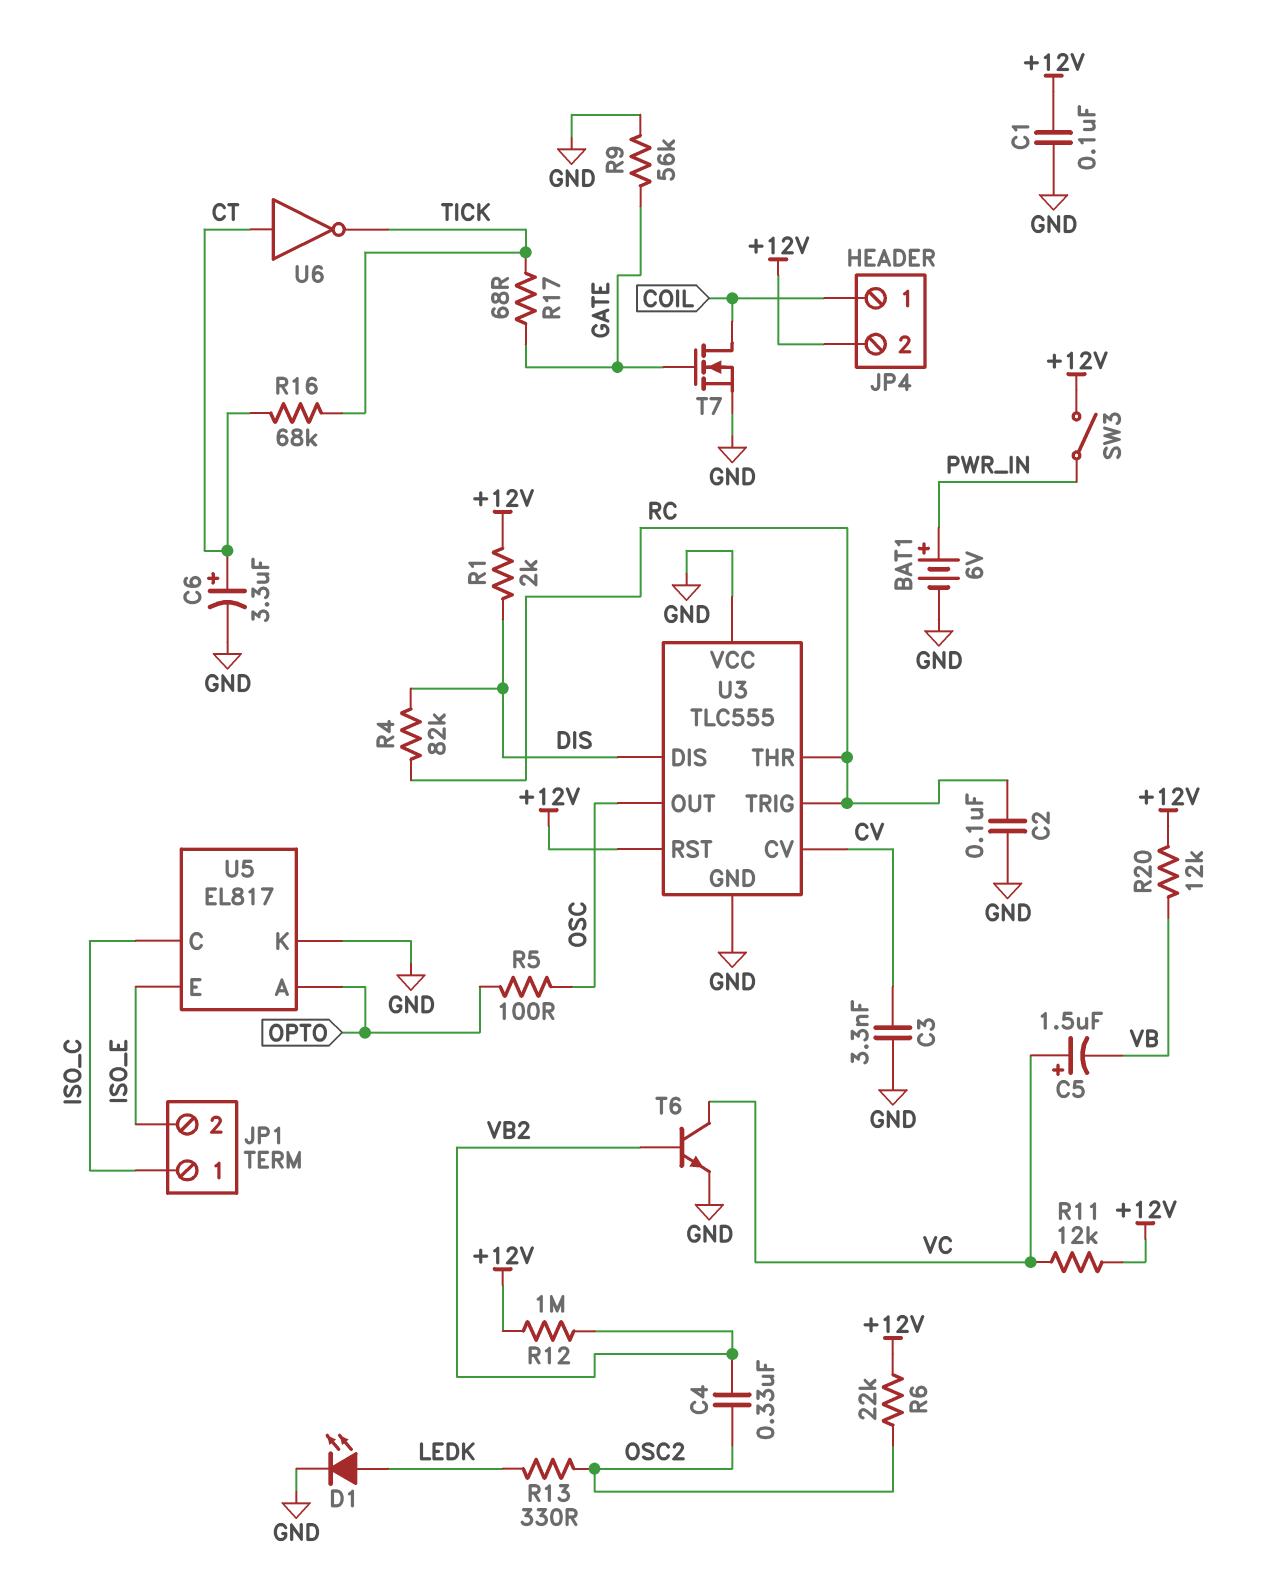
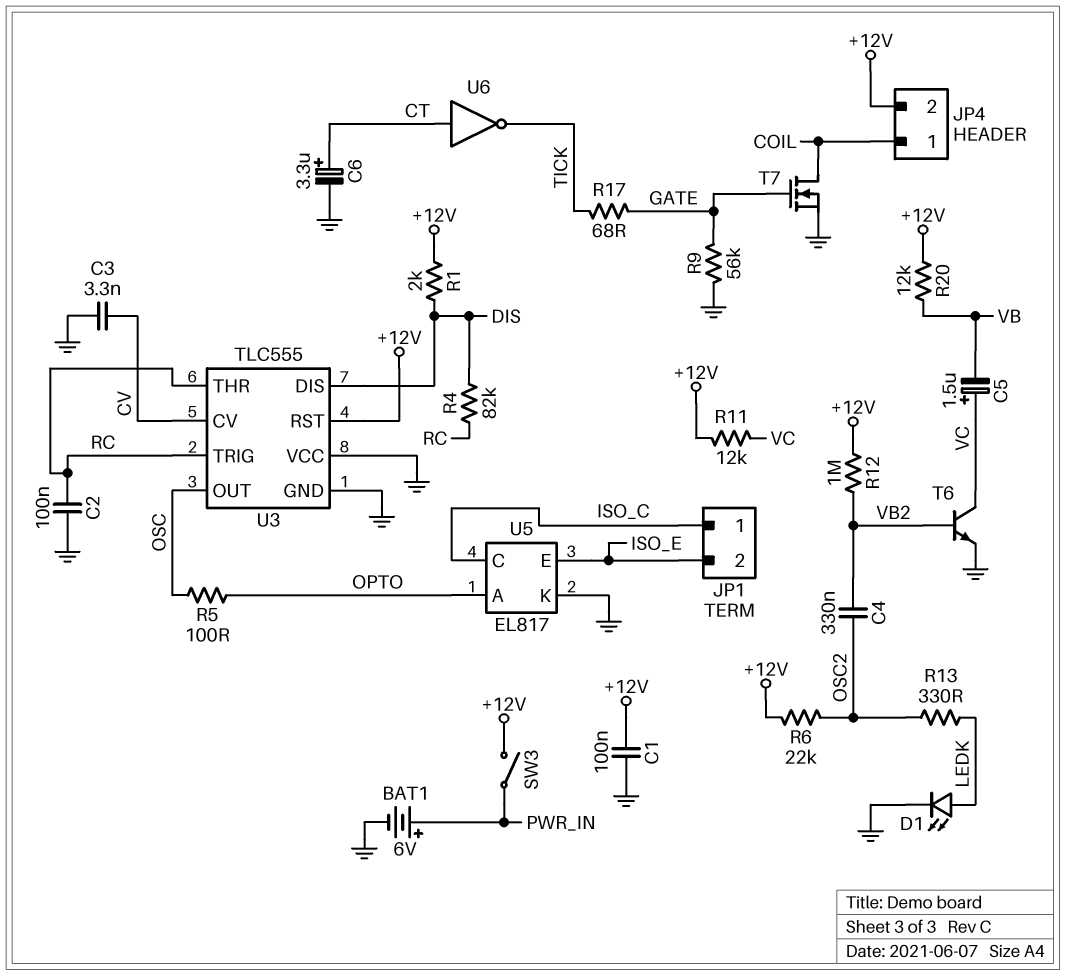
R16: 68k (CT, TICK) -> none

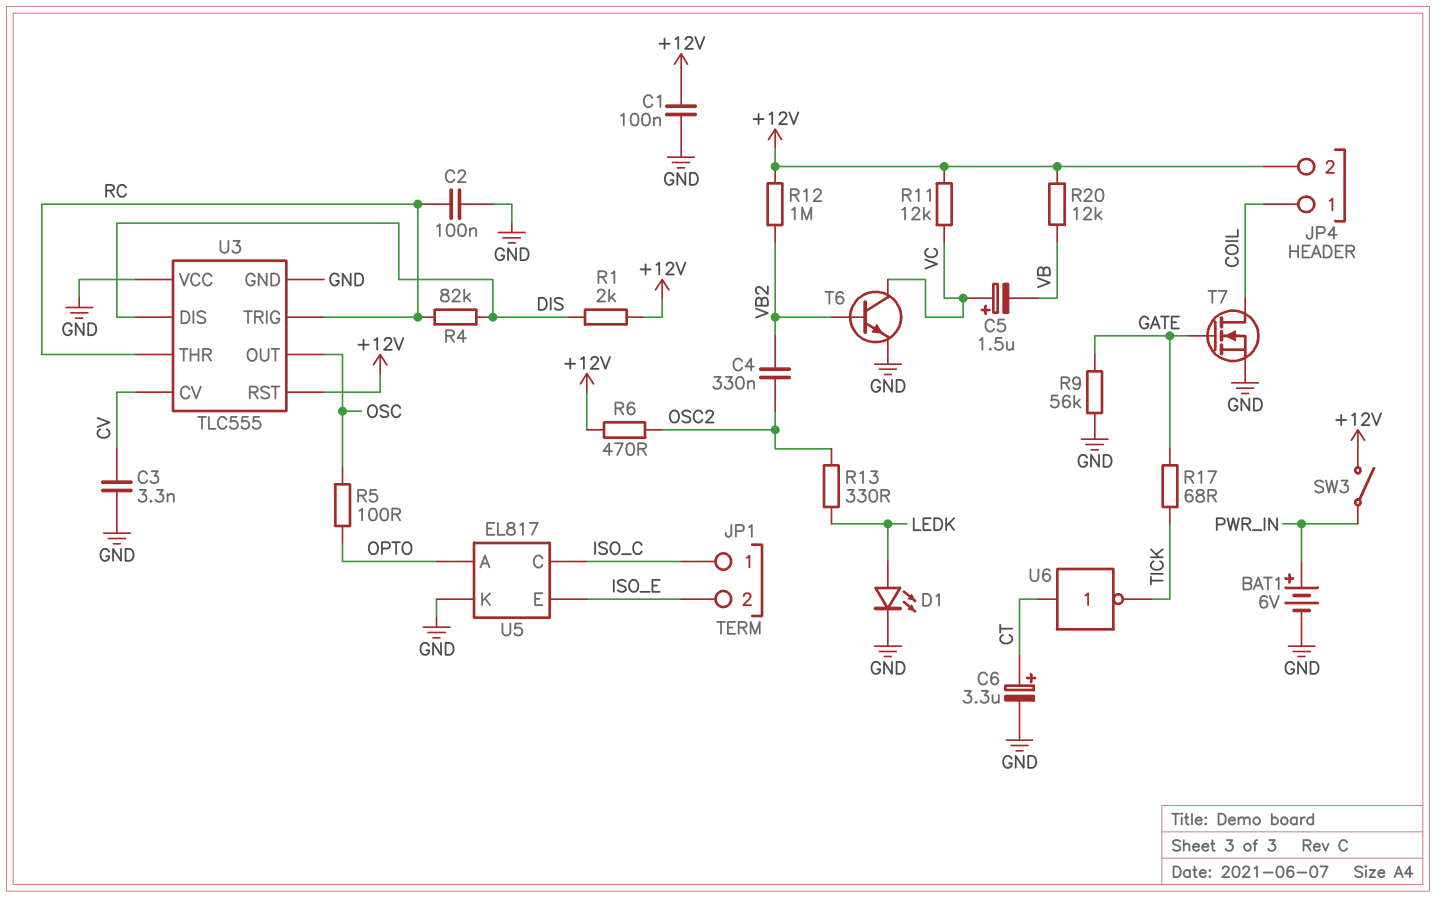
R6: 22k (+12V, OSC2) -> 470 (+12V, OSC2)

